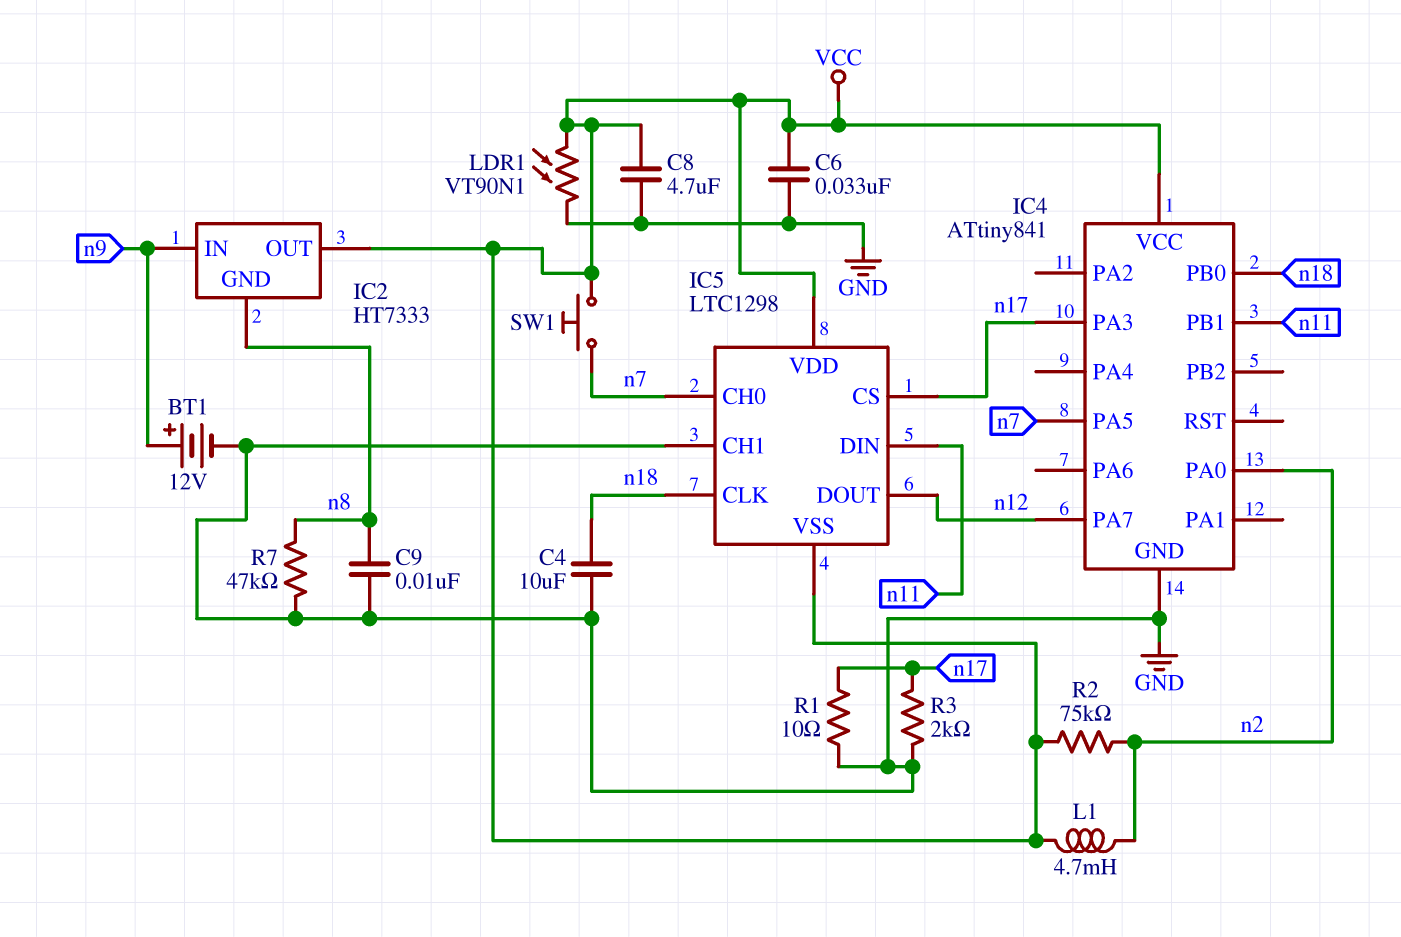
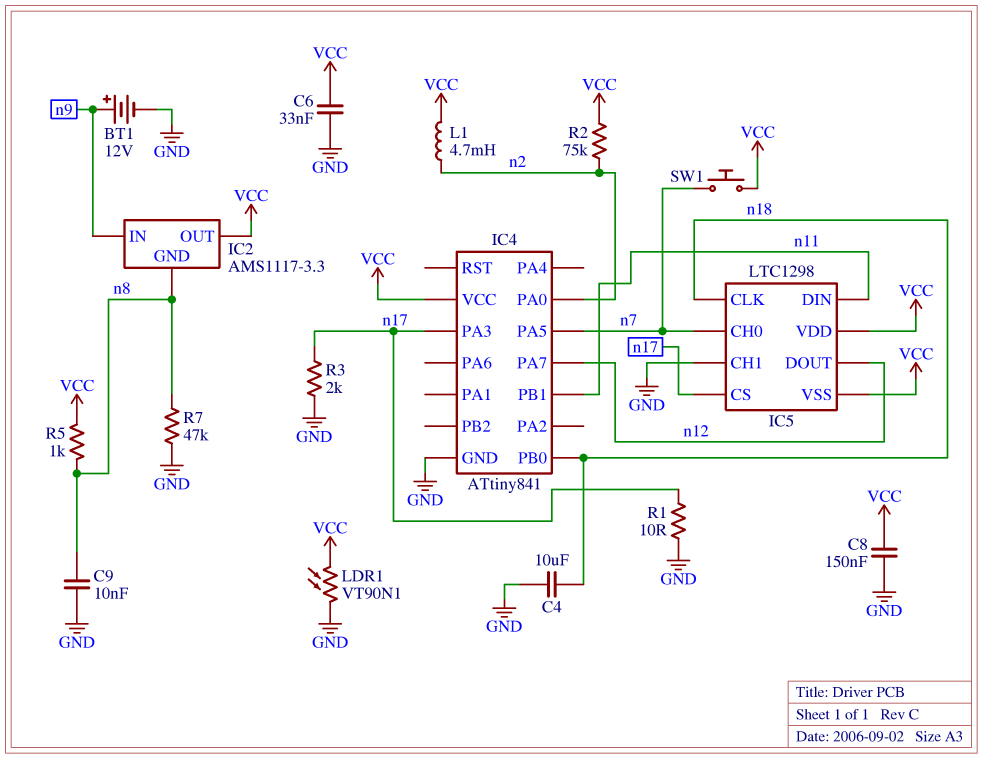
C8: 4.7uF (GND, VCC) -> 150nF (GND, VCC)
IC2: HT7333 -> AMS1117-3.3
R5: none -> 1k (VCC, n8)

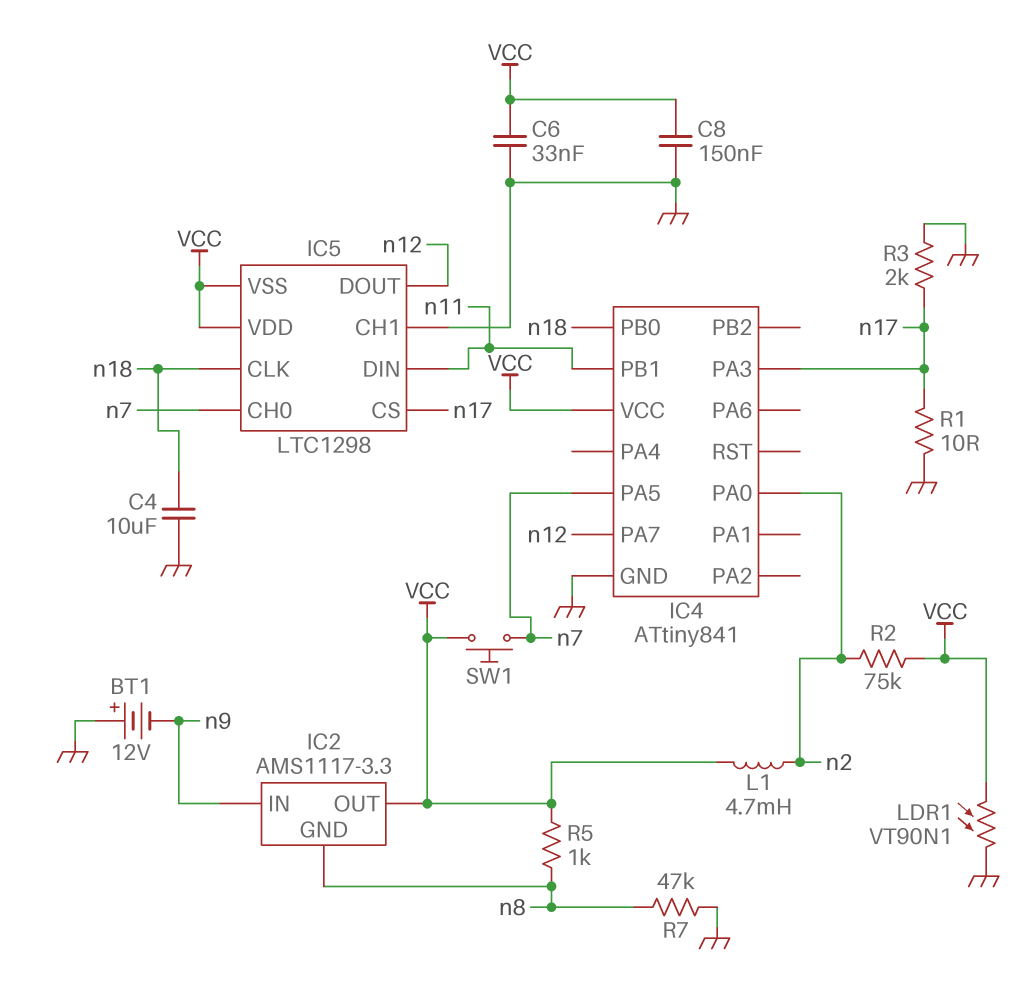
BT1: 12V (plus n9, minus GND) -> 12V (plus GND, minus n9)
C9: 10nF (GND, n8) -> none

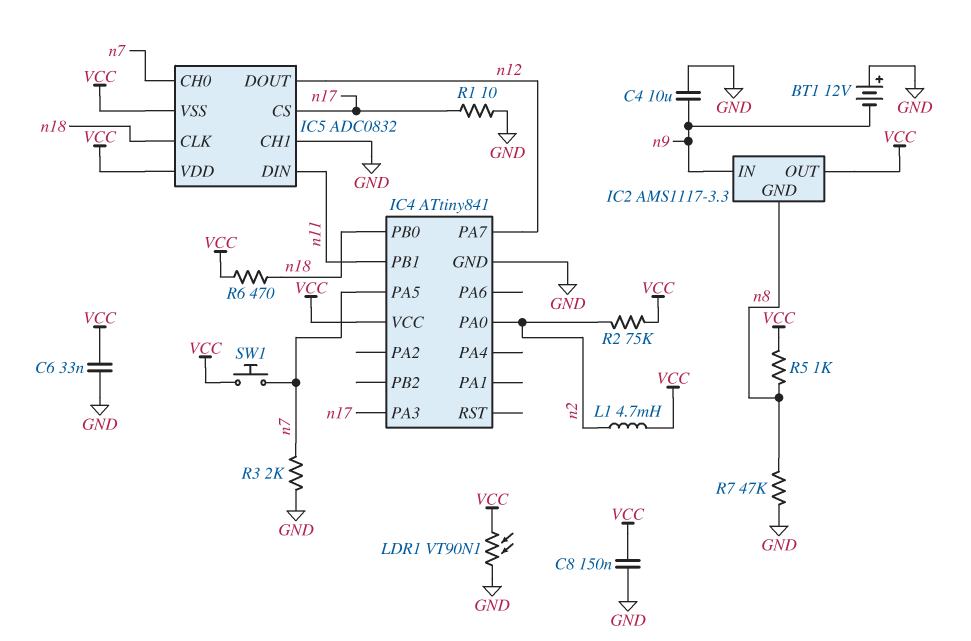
C4: 10uF (GND, n18) -> 10uF (GND, n9)
IC5: LTC1298 -> ADC0832
R3: 2k (GND, n17) -> 2k (GND, n7)
R6: none -> 470 (VCC, n18)

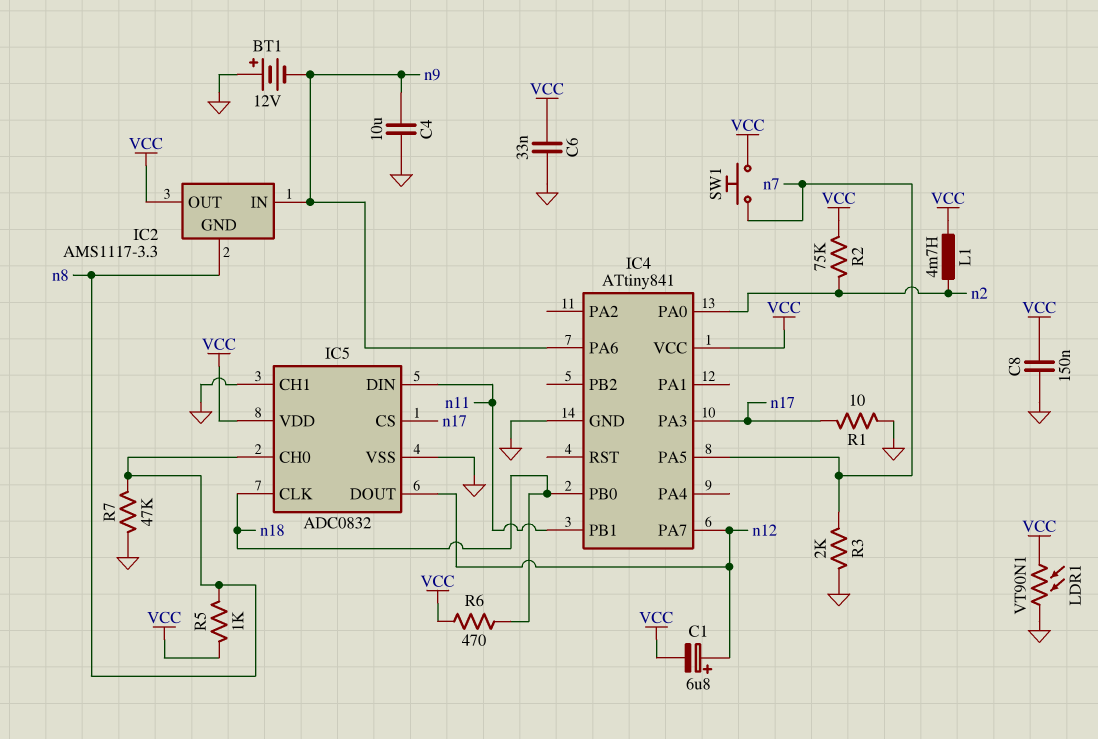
C1: none -> 6.8uF (plus n12, minus VCC)
IC4 pin PA6: none -> n9
IC5 pin CH0: n7 -> n8
IC5 pin VSS: VCC -> GND

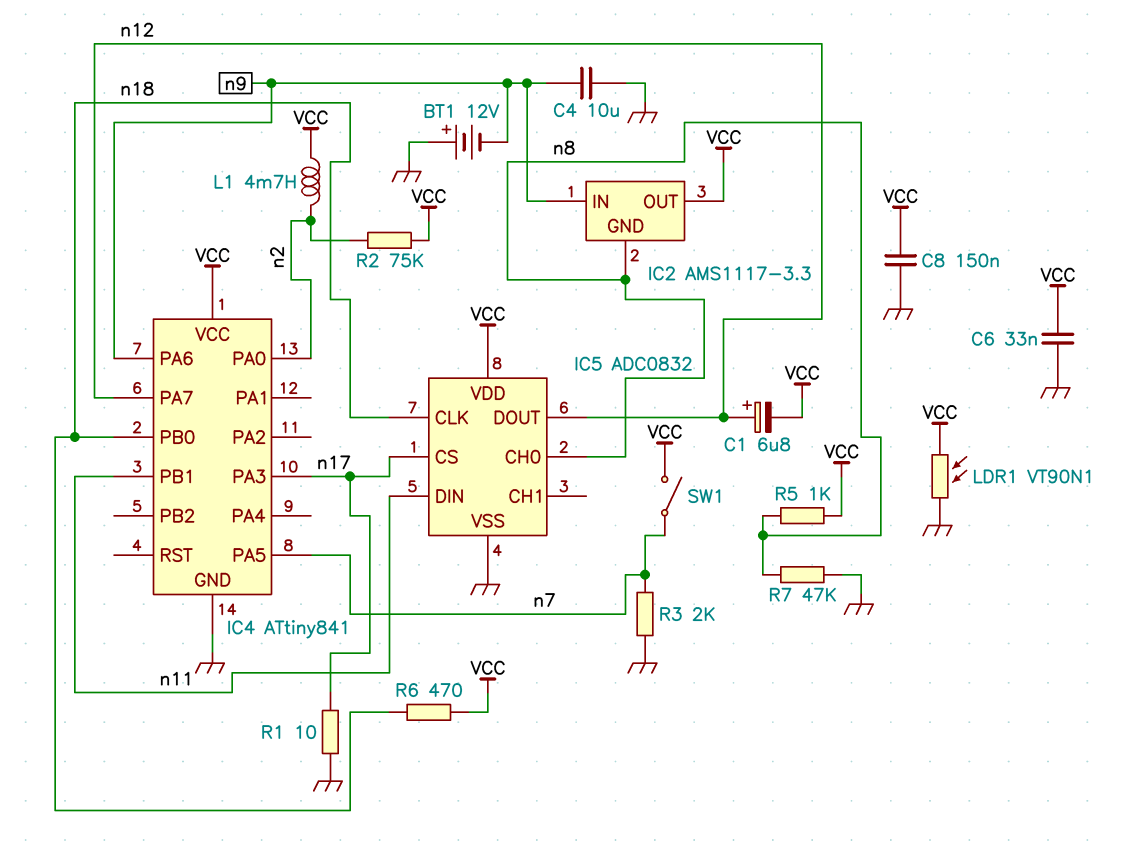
IC5 pin CH1: GND -> none
SW1: button (VCC, n7) -> switch (VCC, n7)

